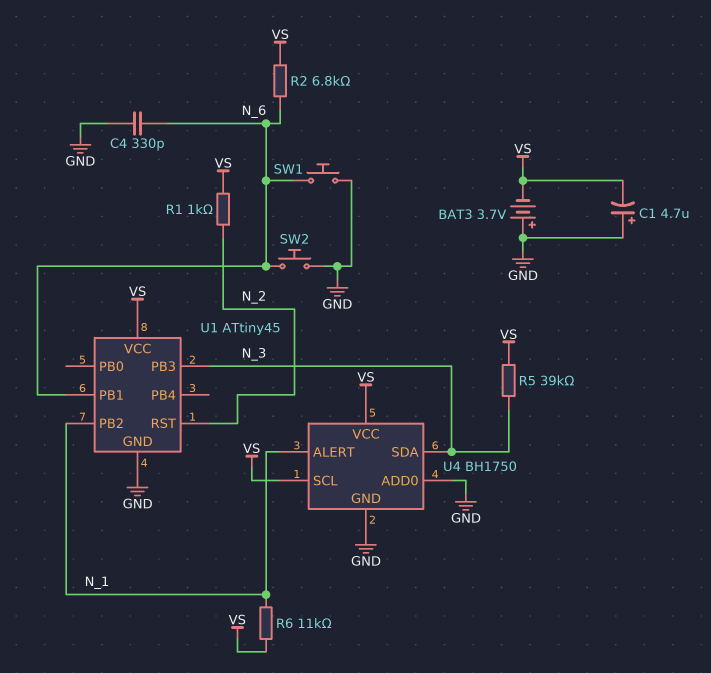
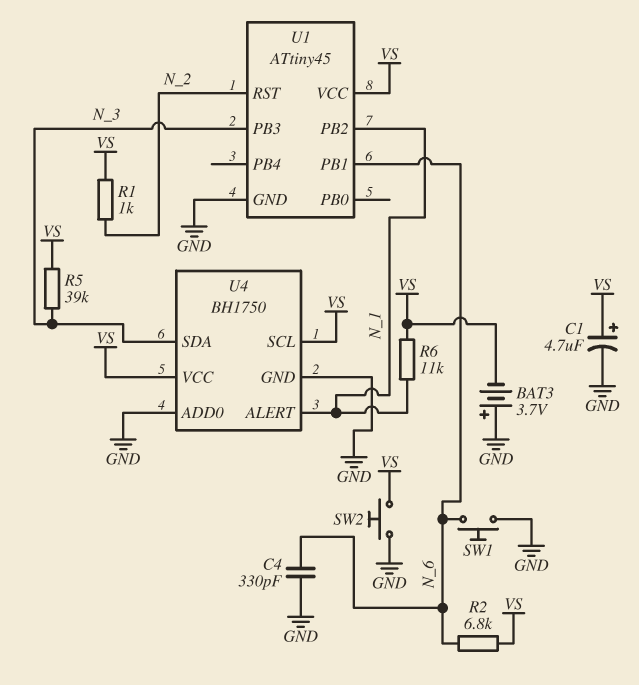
C1: 4.7uF (plus GND, minus VS) -> 4.7uF (plus VS, minus GND)
SW2: button (GND, N_6) -> button (GND, VS)

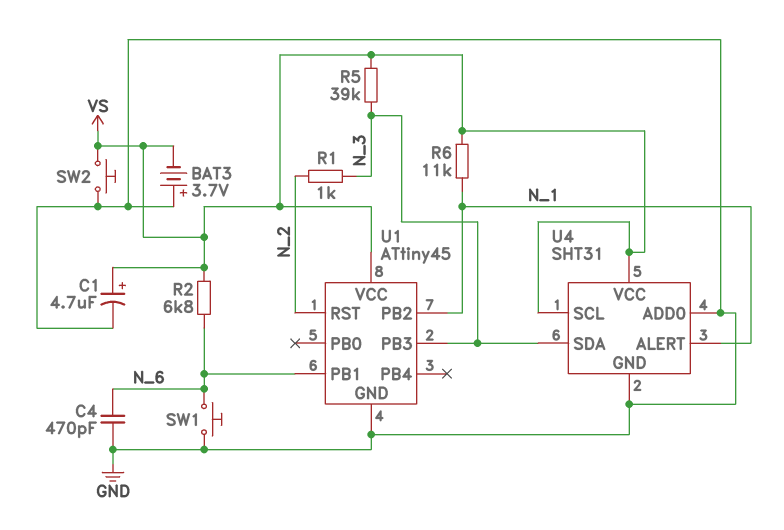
C4: 330pF (GND, N_6) -> 470pF (GND, N_6)
R1: 1k (N_2, VS) -> 1k (N_2, N_3)
U4: BH1750 -> SHT31

